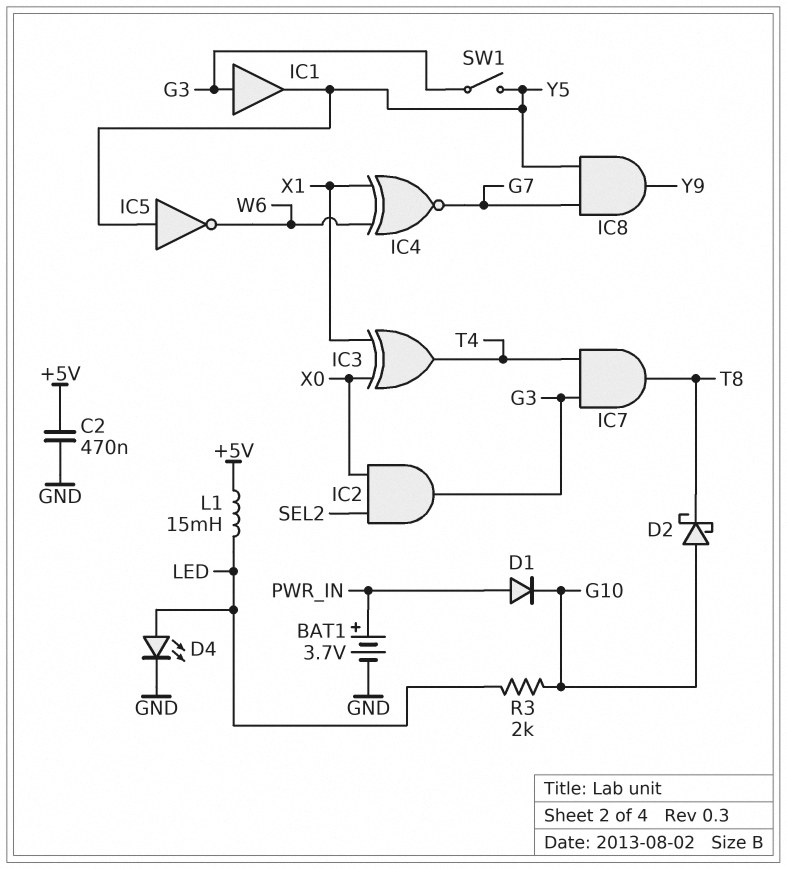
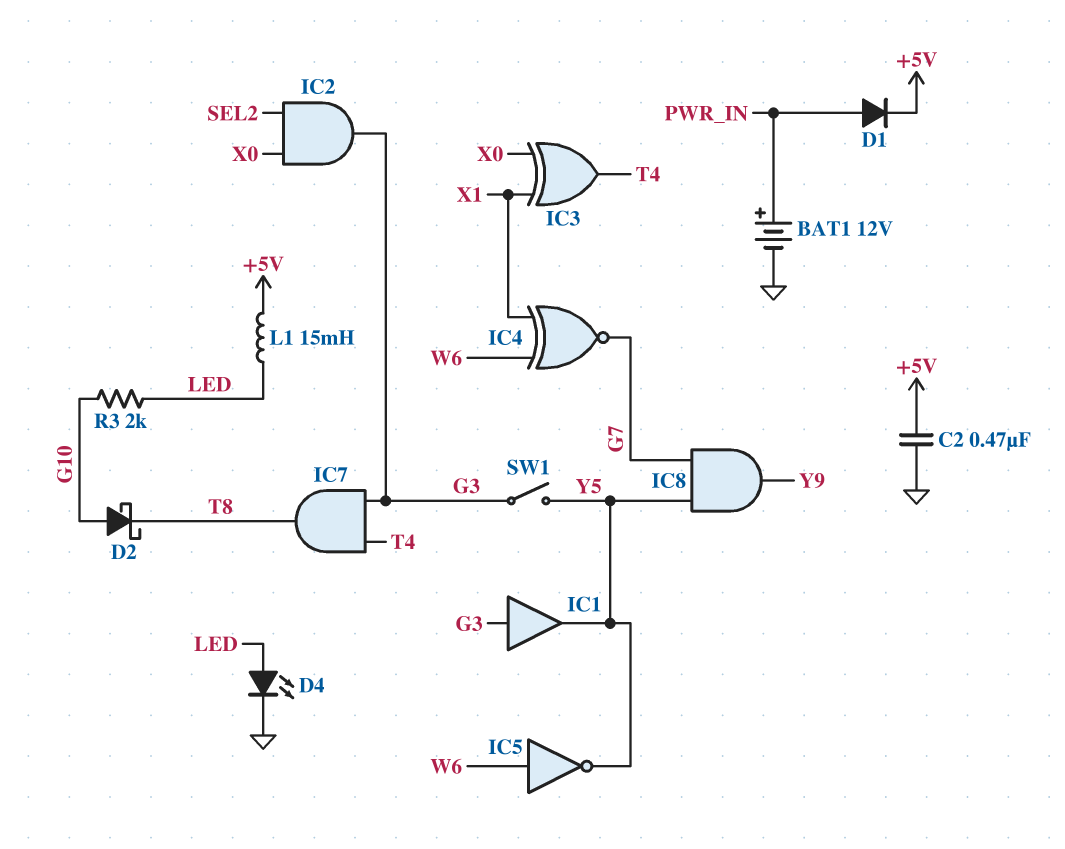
BAT1: 3.7V (plus PWR_IN, minus GND) -> 12V (plus PWR_IN, minus GND)
D1: diode (A PWR_IN, K G10) -> diode (A PWR_IN, K +5V)
IC5: NOT (in Y5, out W6) -> NOT (in W6, out Y5)

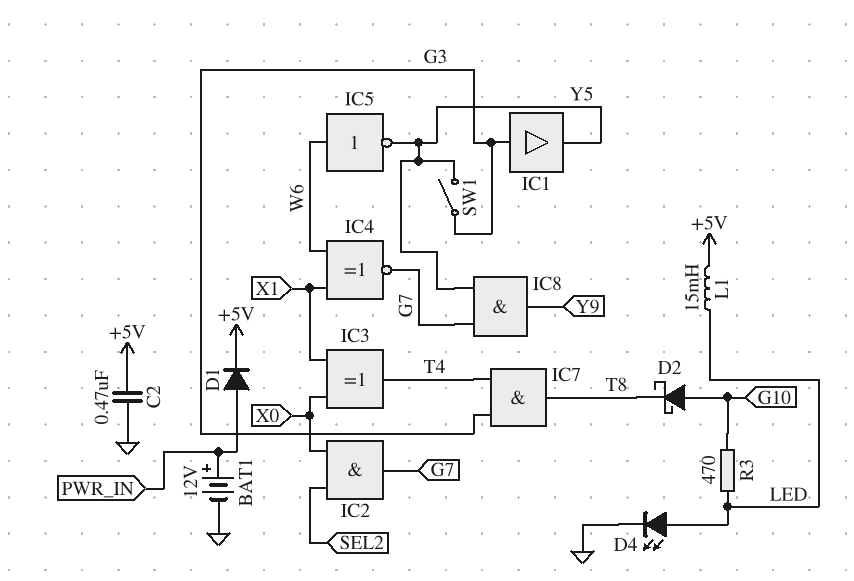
IC2: AND (in SEL2, in X0, out G3) -> AND (in SEL2, in X0, out G7)
R3: 2k (G10, LED) -> 470 (G10, LED)

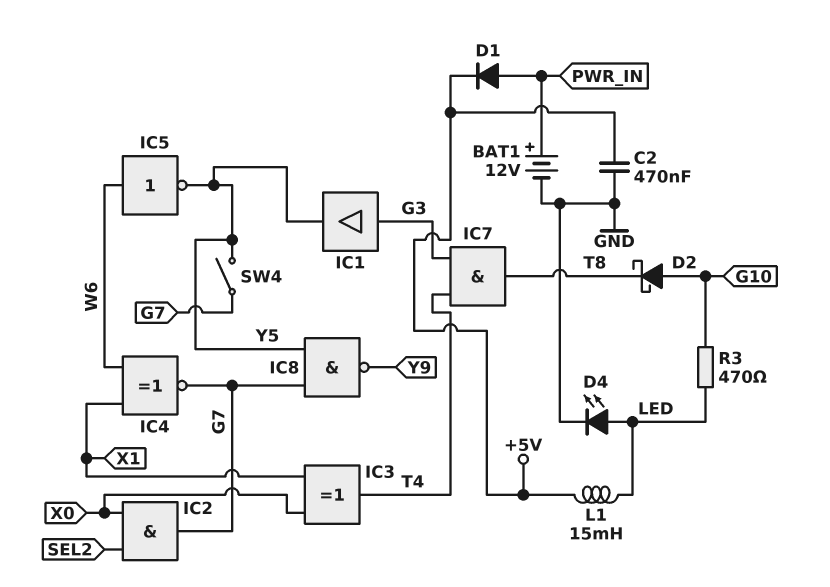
IC8: AND (in G7, in Y5, out Y9) -> NAND (in G7, in Y5, out Y9)
SW1: switch (G3, Y5) -> none
SW4: none -> switch (G7, Y5)

